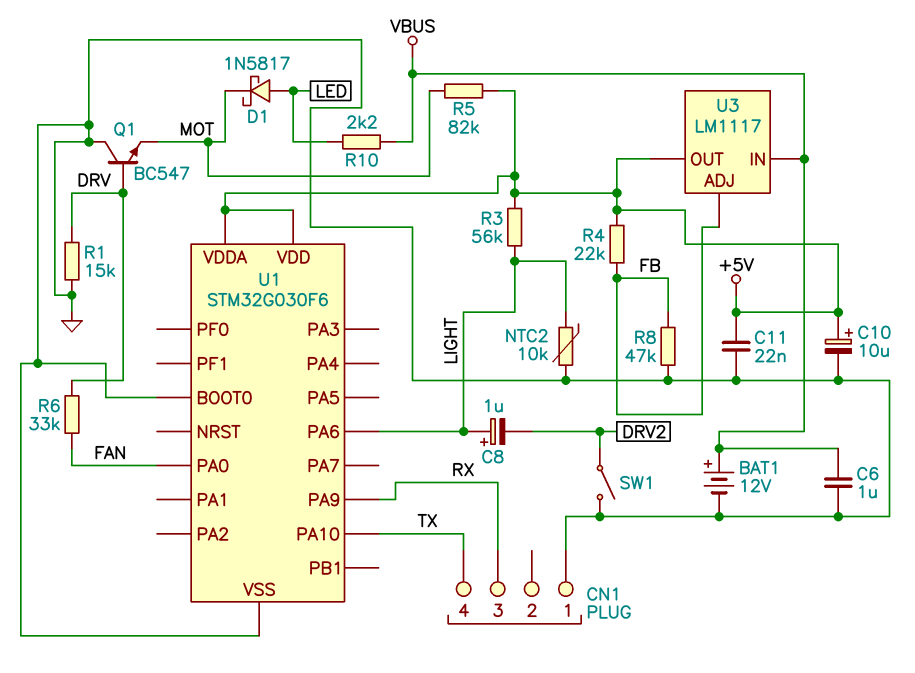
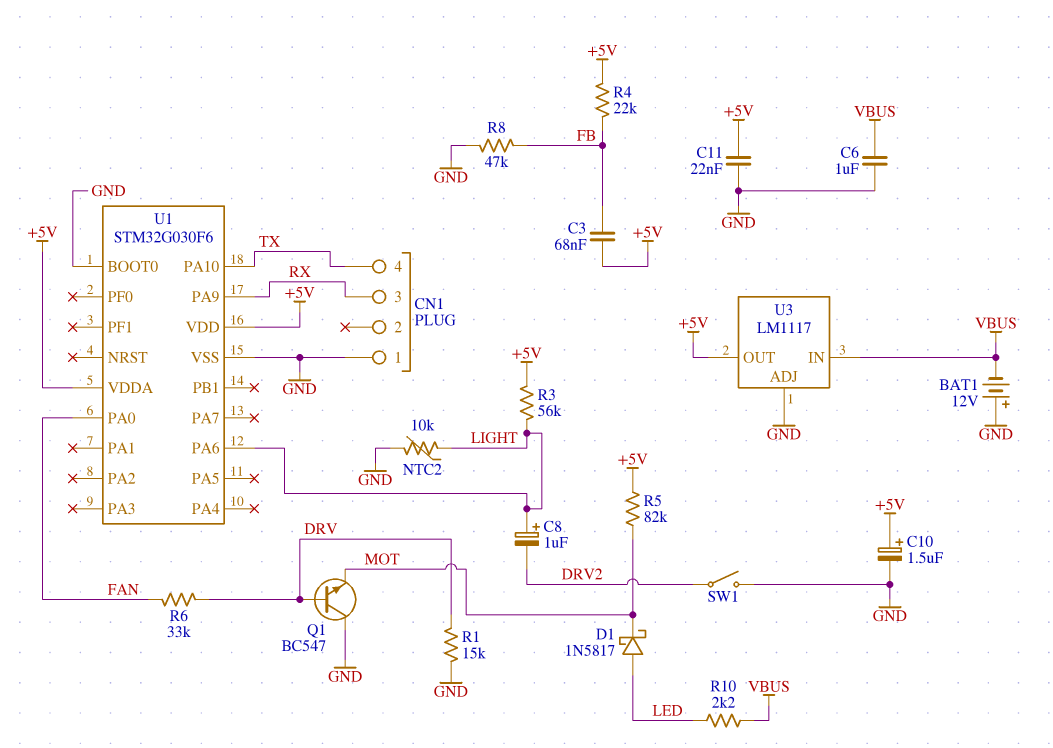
BAT1: 12V (plus VBUS, minus GND) -> 12V (plus GND, minus VBUS)
C3: none -> 68nF (+5V, FB)
C10: 10uF (plus +5V, minus GND) -> 1.5uF (plus +5V, minus GND)
U3 pin ADJ: FB -> GND

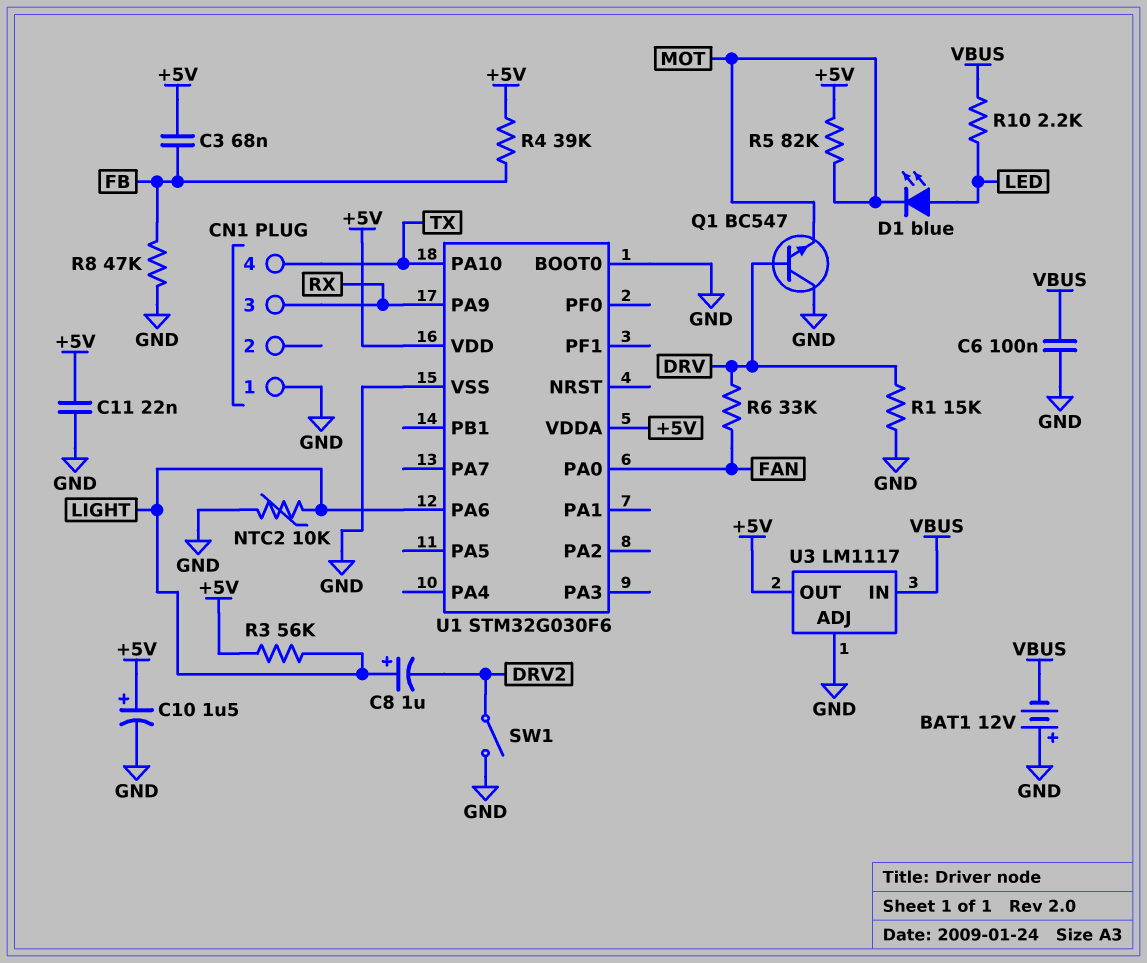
C6: 1uF (GND, VBUS) -> 100nF (GND, VBUS)
D1: schottky 1N5817 (A LED, K MOT) -> LED blue (A LED, K MOT)
R4: 22k (+5V, FB) -> 39k (+5V, FB)

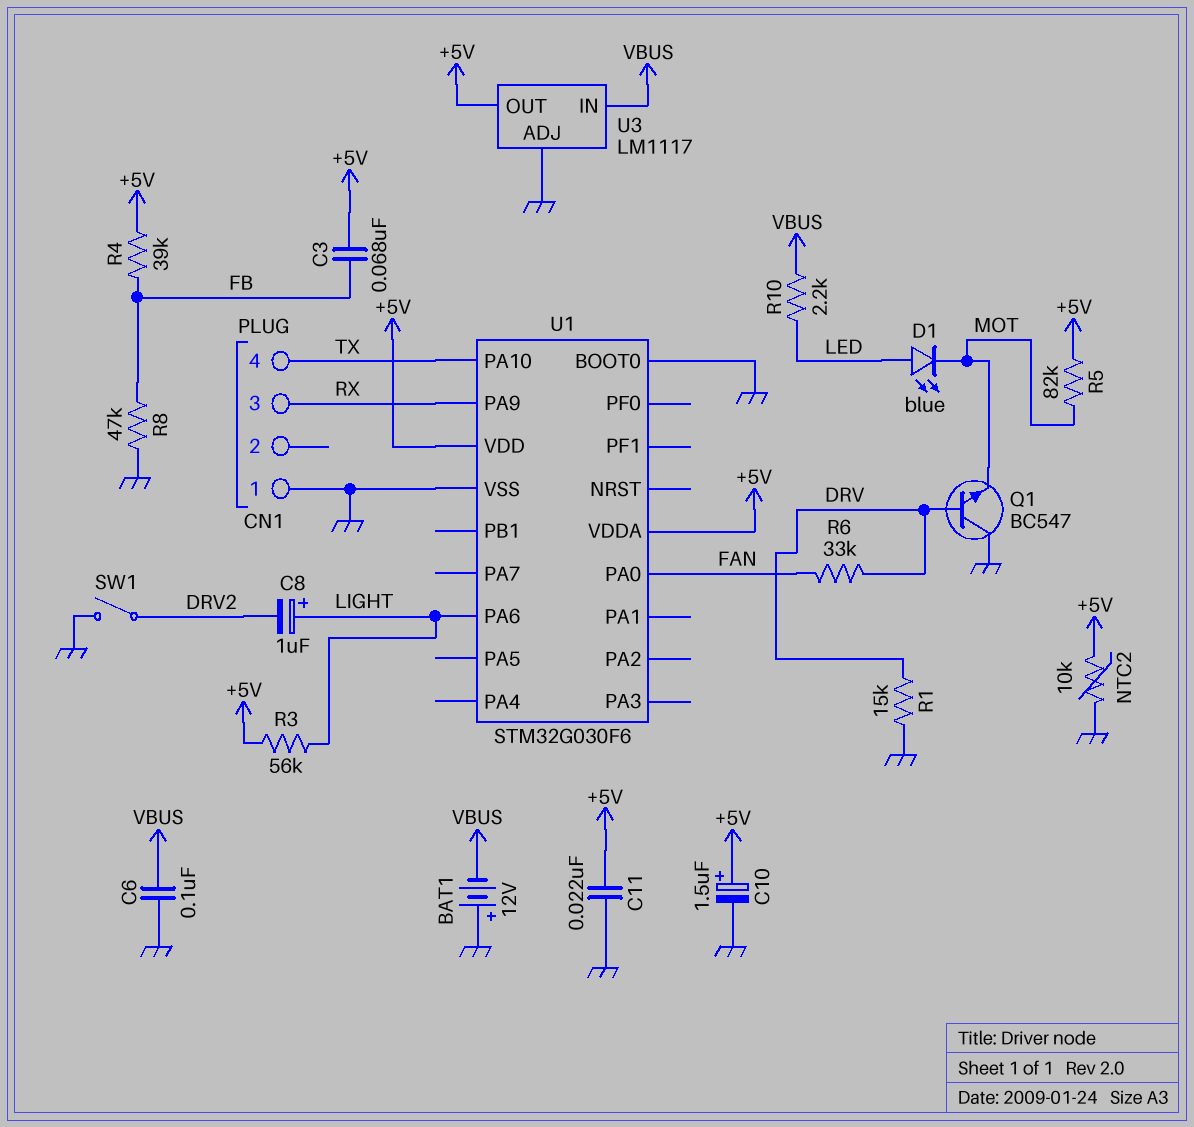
NTC2: 10k (GND, LIGHT) -> 10k (+5V, GND)

